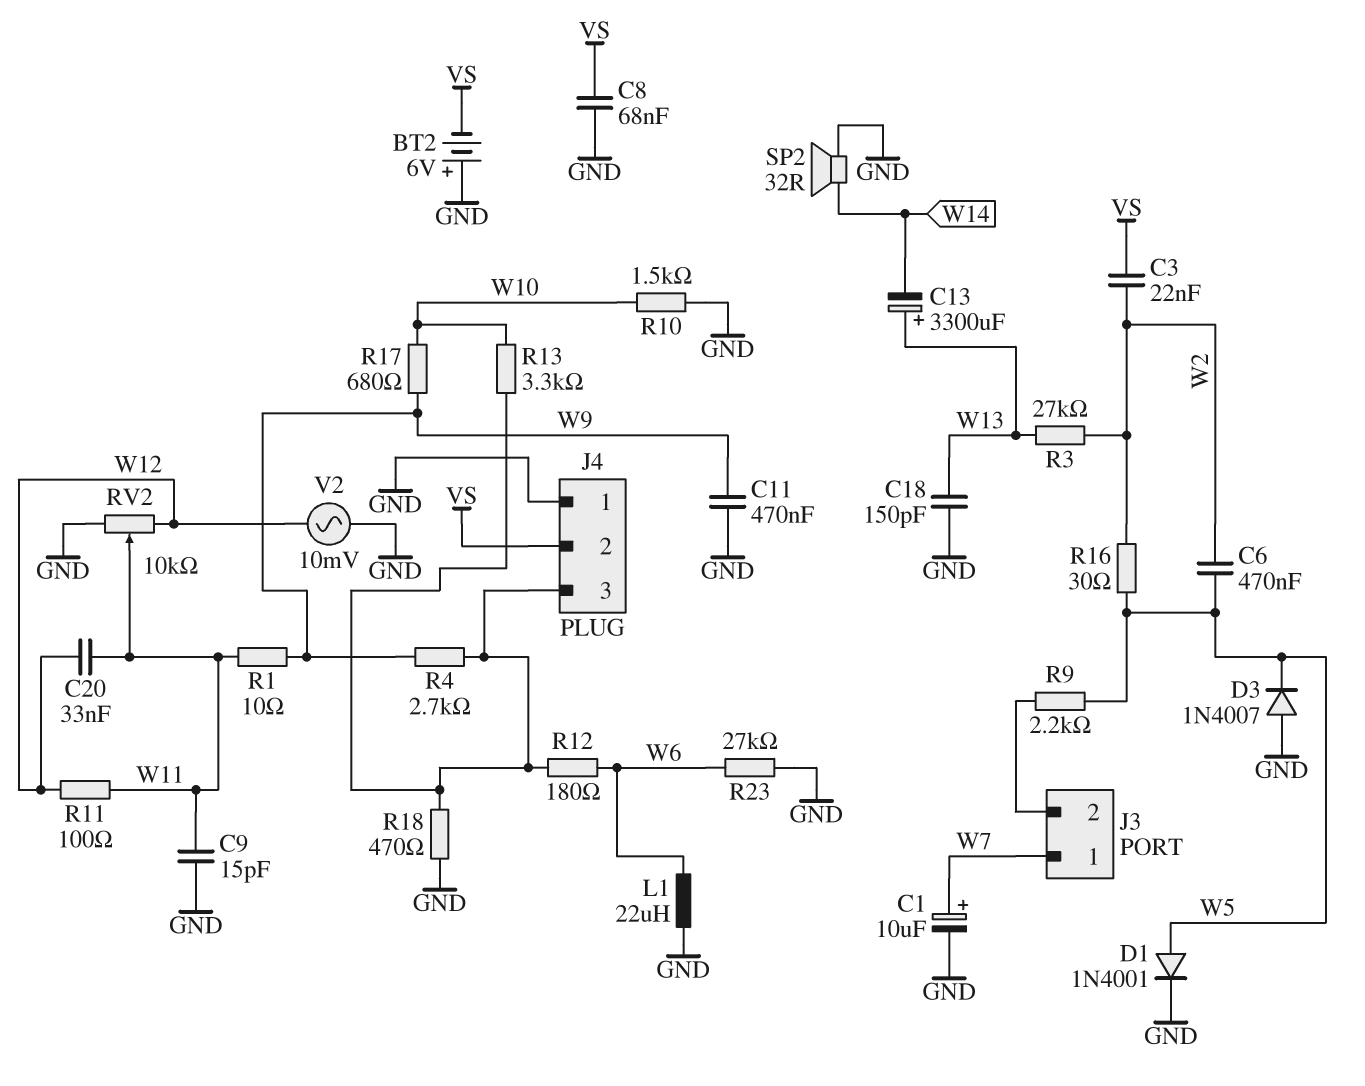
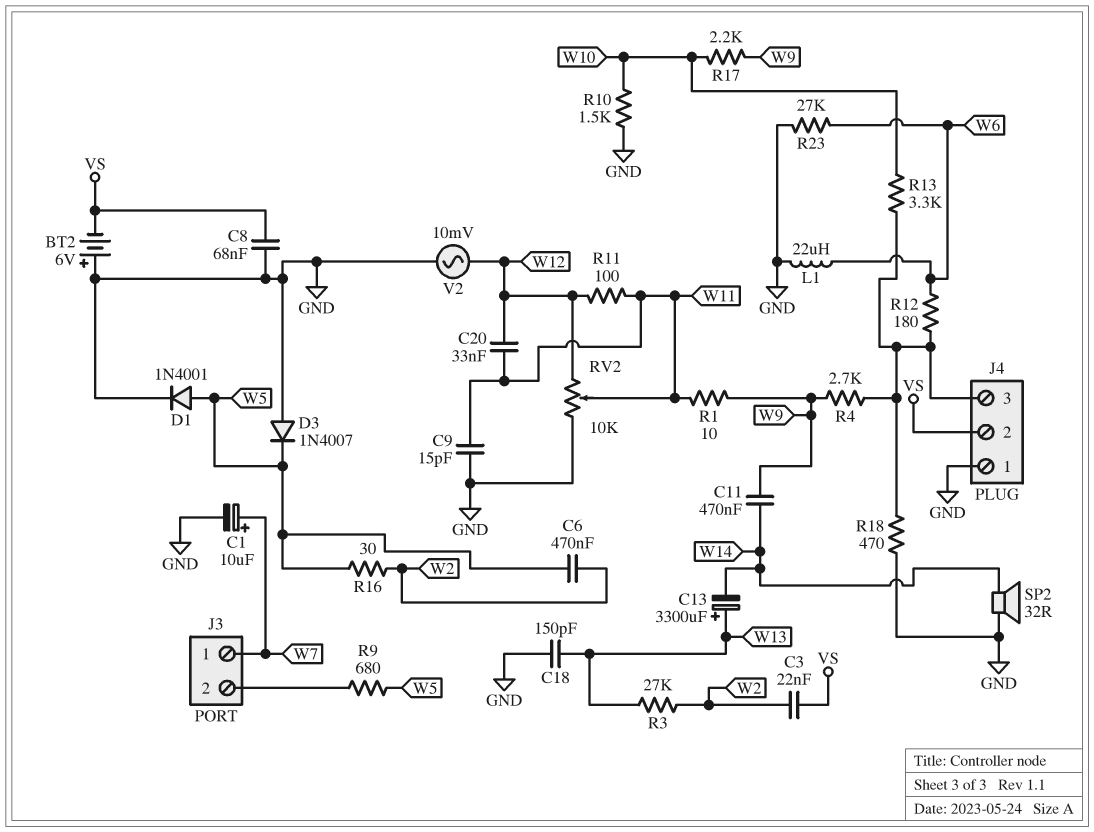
C11: 470nF (GND, W9) -> 470nF (W9, W14)
R9: 2.2k (J3/2, W5) -> 680 (J3/2, W5)
R17: 680 (W9, W10) -> 2.2k (W9, W10)

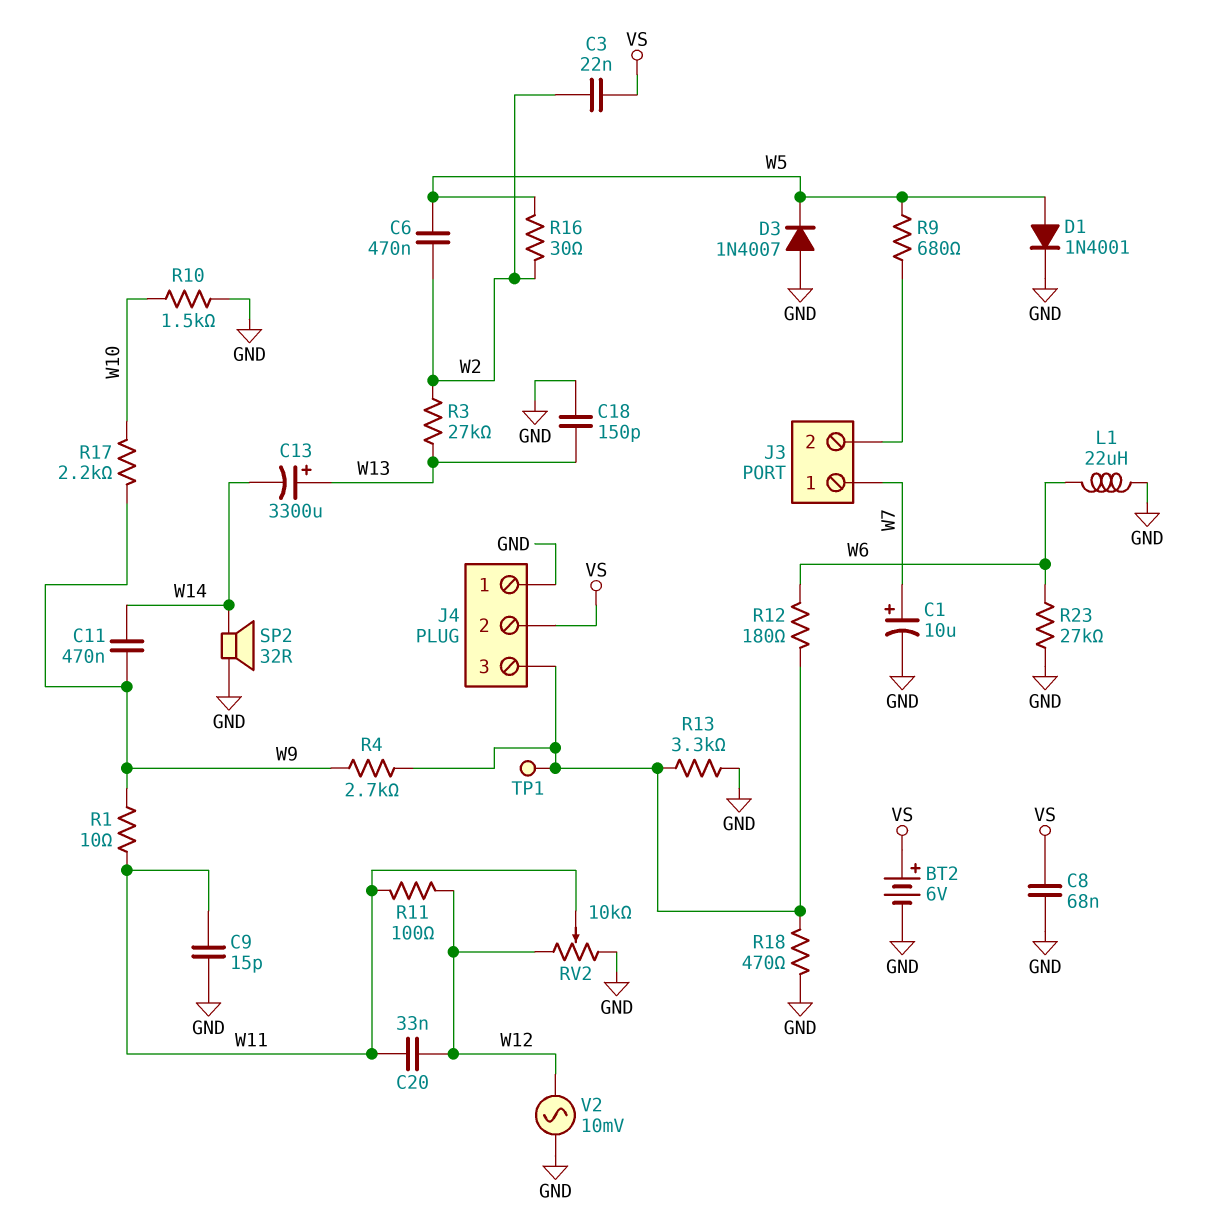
BT2: 6V (plus GND, minus VS) -> 6V (plus VS, minus GND)
R13: 3.3k (J4/3, W10) -> 3.3k (GND, J4/3)
TP1: none -> test point (J4/3)

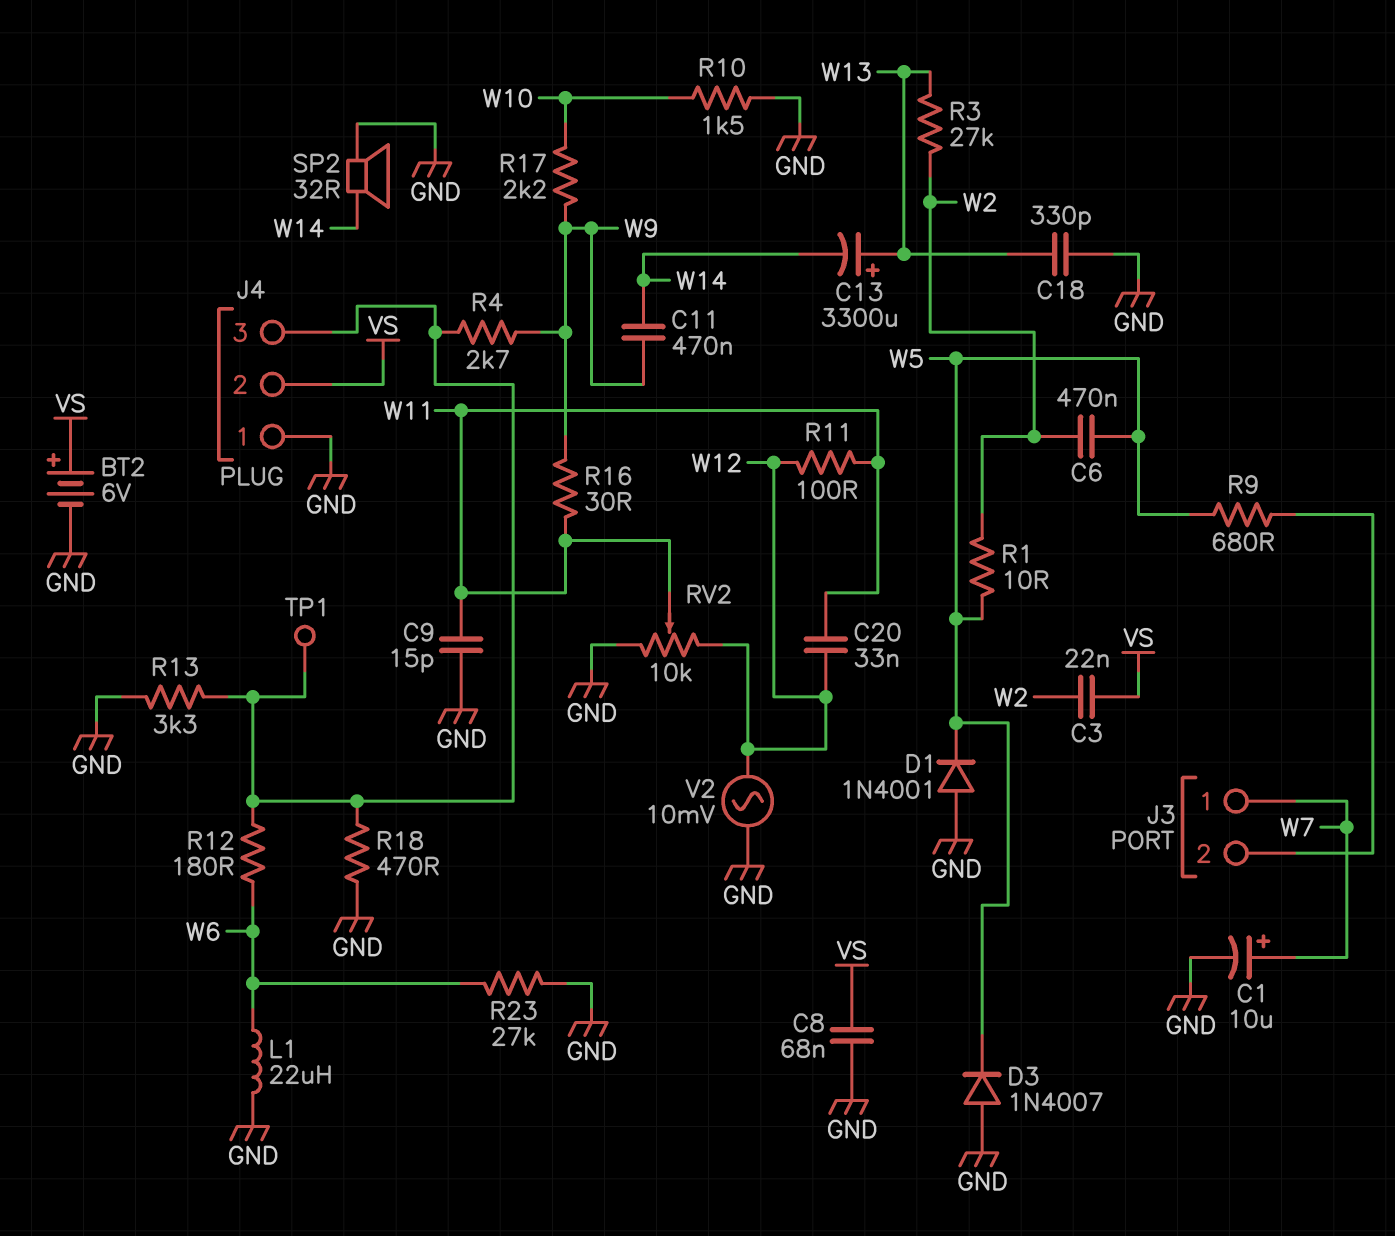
C18: 150pF (GND, W13) -> 330pF (GND, W13)
D1: diode 1N4001 (A W5, K GND) -> diode 1N4001 (A GND, K W5)
R1: 10 (W9, W11) -> 10 (W2, W5)
R16: 30 (W2, W5) -> 30 (W9, W11)

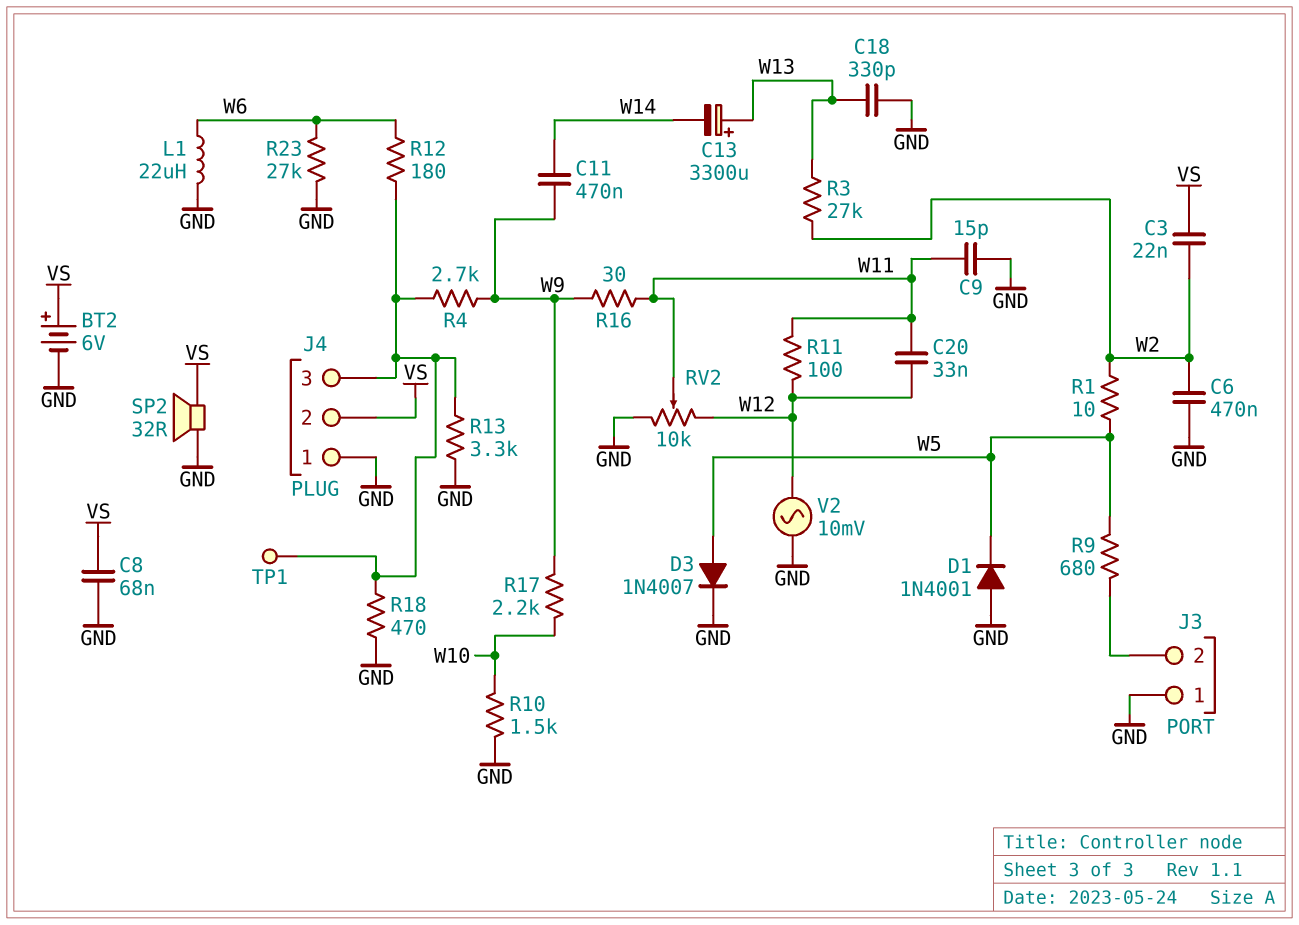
C1: 10uF (plus W7, minus GND) -> none
C6: 470nF (W2, W5) -> 470nF (GND, W2)
D3: diode 1N4007 (A GND, K W5) -> diode 1N4007 (A W5, K GND)
J3 pin 1: W7 -> GND
SP2: speaker 32R (GND, W14) -> speaker 32R (GND, VS)

